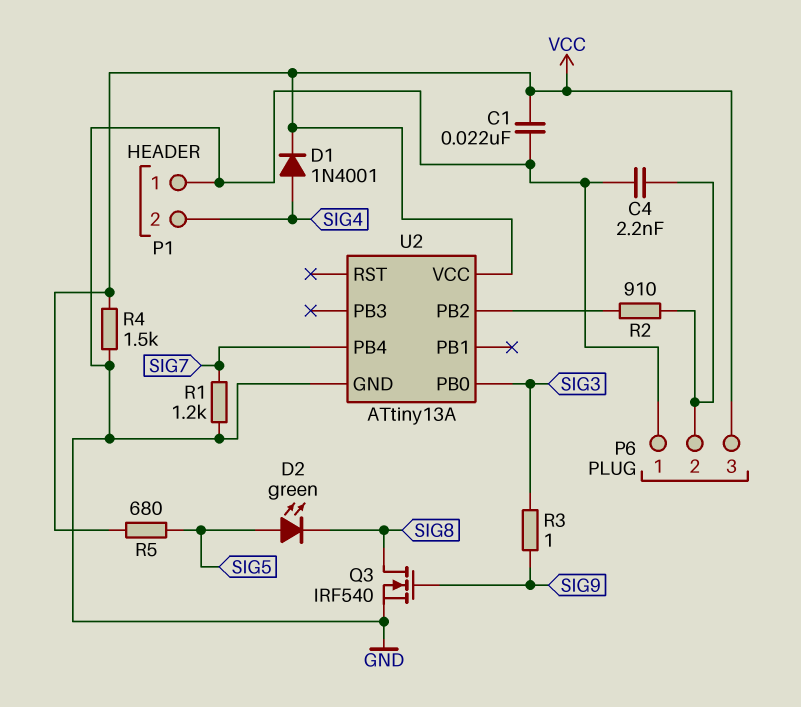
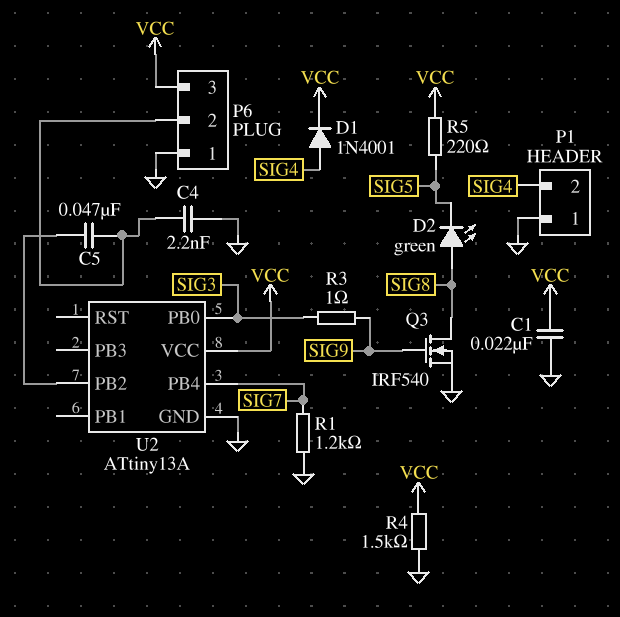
C5: none -> 47nF (P6/2, U2/PB2)
D2: LED green (A SIG5, K SIG8) -> LED green (A SIG8, K SIG5)
R2: 910 (P6/2, U2/PB2) -> none
R5: 680 (SIG5, VCC) -> 220 (SIG5, VCC)

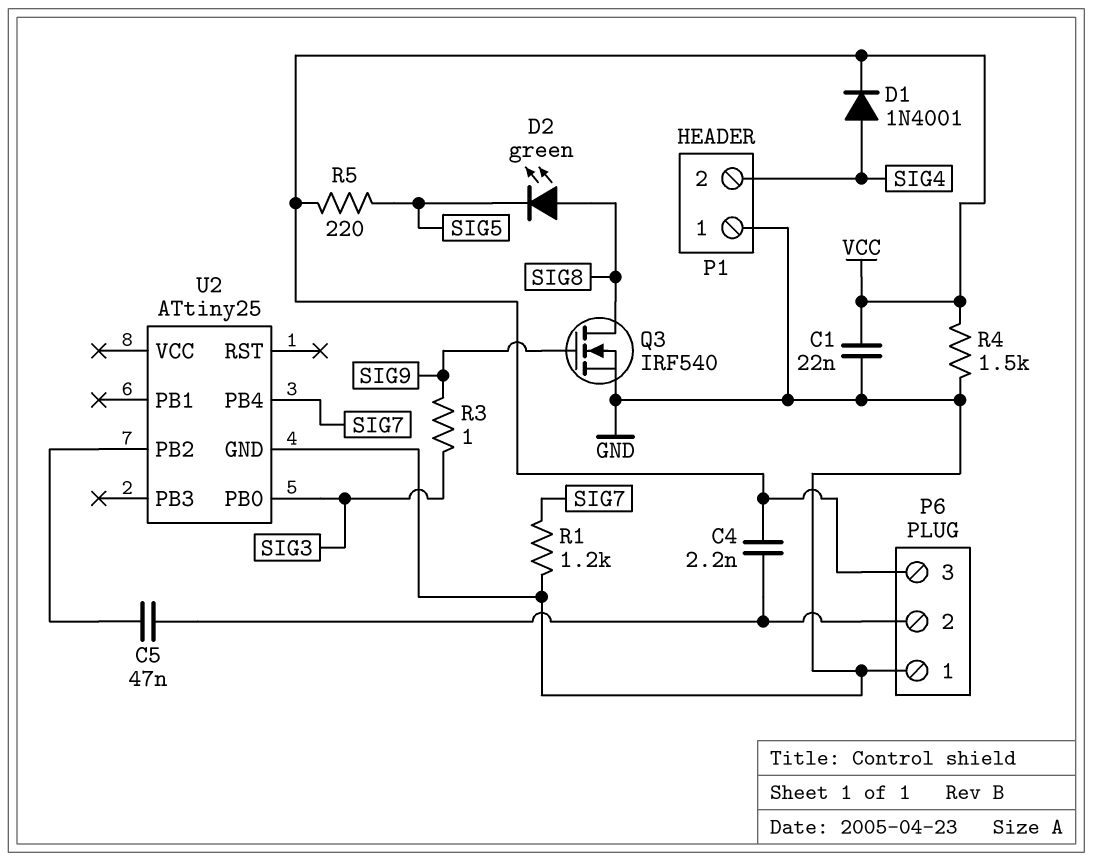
C4: 2.2nF (GND, P6/2) -> 2.2nF (P6/2, VCC)
U2: ATtiny13A -> ATtiny25
U2 pin VCC: VCC -> none

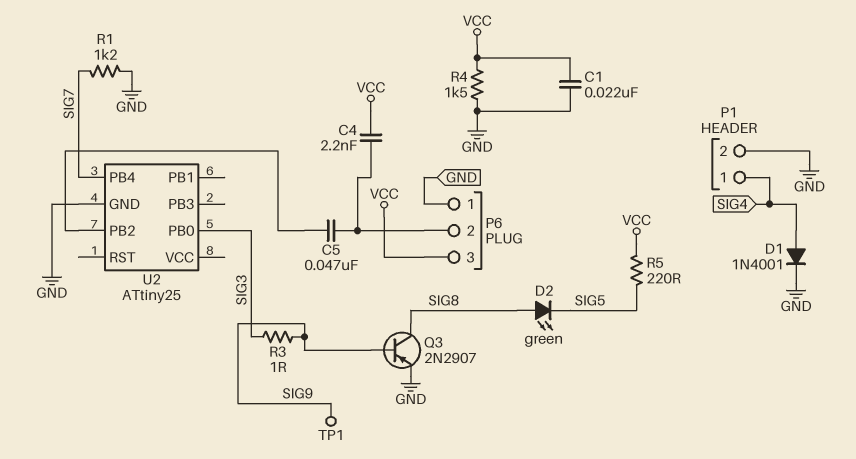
D1: diode 1N4001 (A SIG4, K VCC) -> diode 1N4001 (A SIG4, K GND)
P1 pin 1: GND -> SIG4
P1 pin 2: SIG4 -> GND
Q3: NMOS IRF540 (G SIG9, D SIG8, S GND) -> PNP 2N2907 (B SIG9, C SIG8, E GND)
TP1: none -> test point (SIG9)

